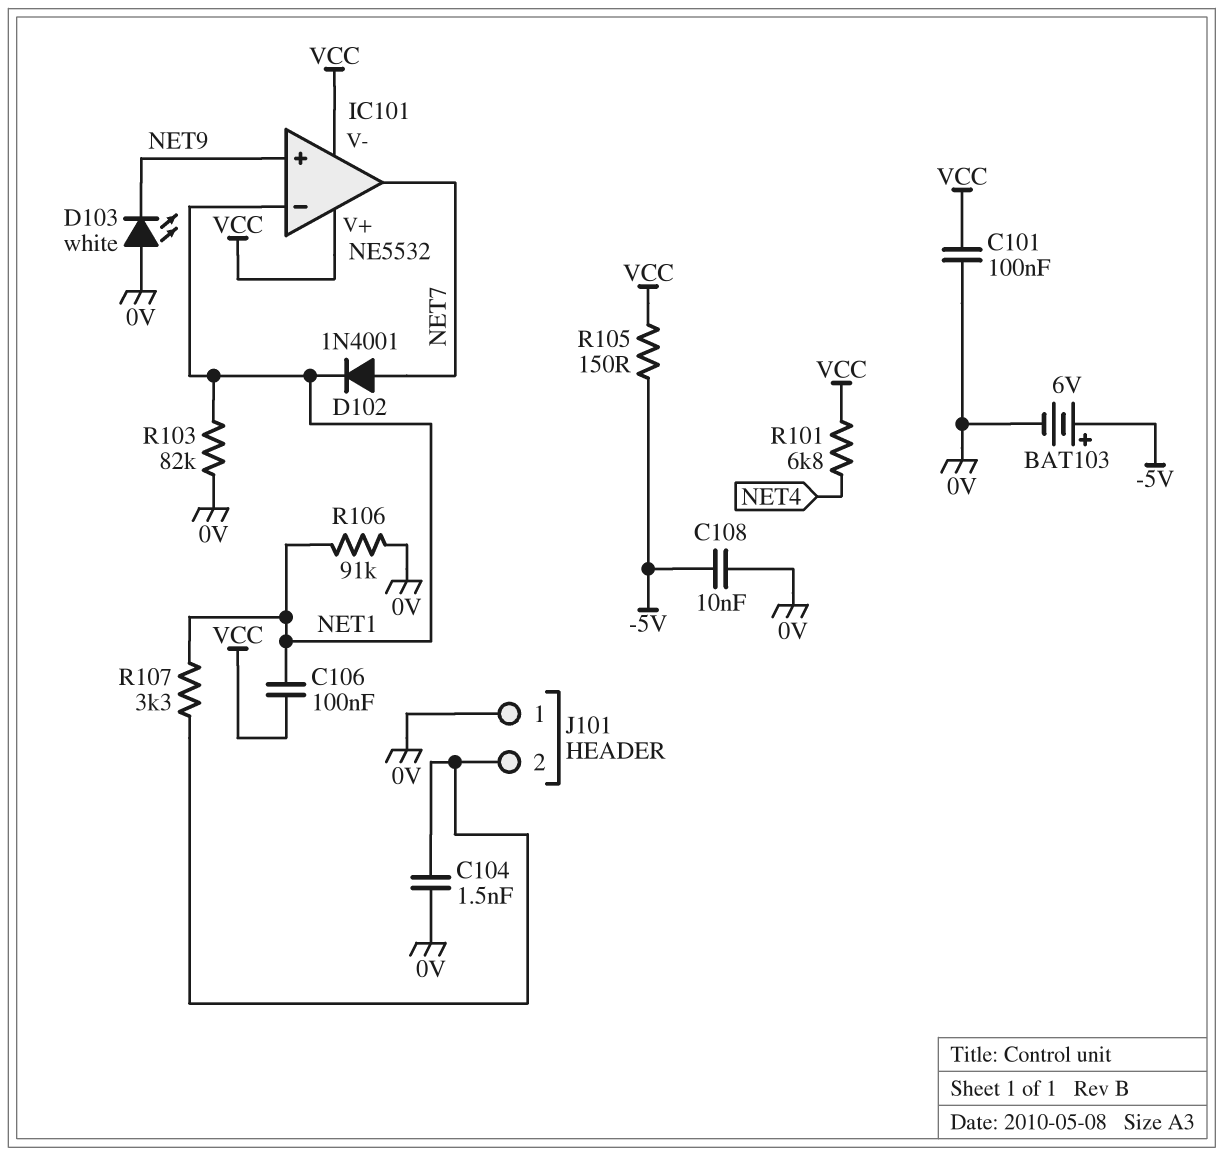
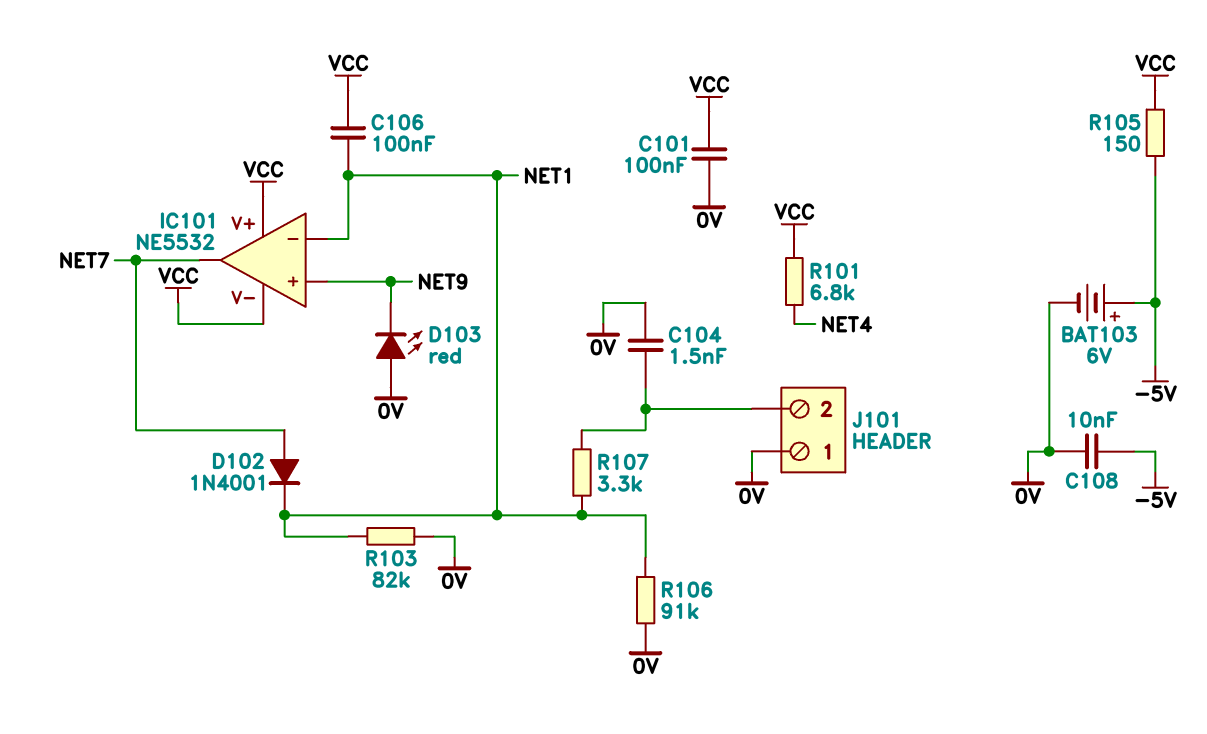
D103: LED white (A 0V, K NET9) -> LED red (A 0V, K NET9)

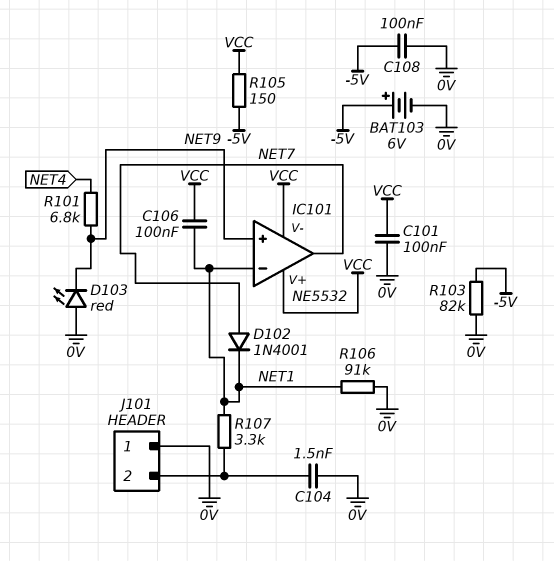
C108: 10nF (-5V, 0V) -> 100nF (-5V, 0V)
R101: 6.8k (NET4, VCC) -> 6.8k (NET4, NET9)
R103: 82k (0V, NET1) -> 82k (-5V, 0V)

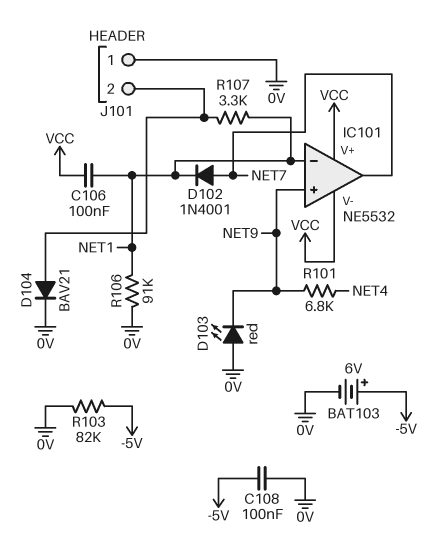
C101: 100nF (0V, VCC) -> none
C104: 1.5nF (0V, J101/2) -> none
D104: none -> diode BAV21 (A J101/2, K 0V)
R105: 150 (-5V, VCC) -> none

